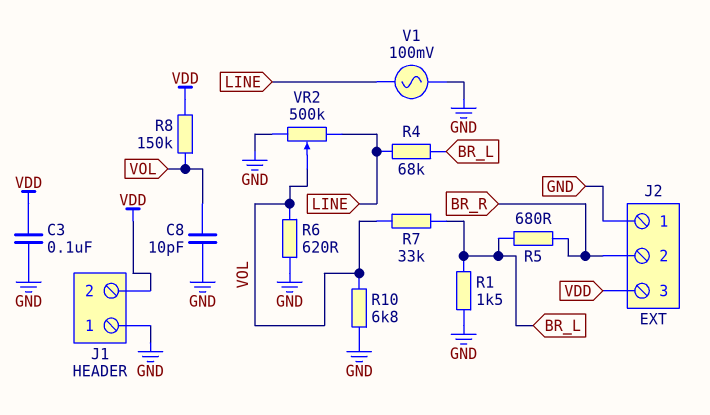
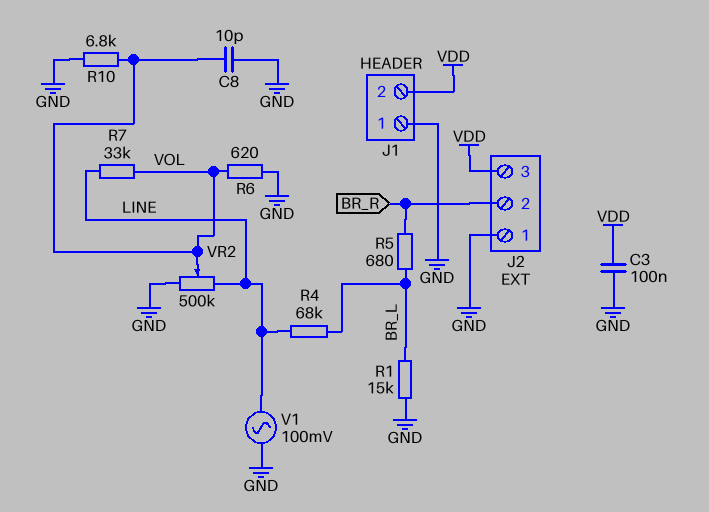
R1: 1.5k (BR_L, GND) -> 15k (BR_L, GND)
R7: 33k (BR_L, VOL) -> 33k (LINE, VOL)
R8: 150k (VDD, VOL) -> none

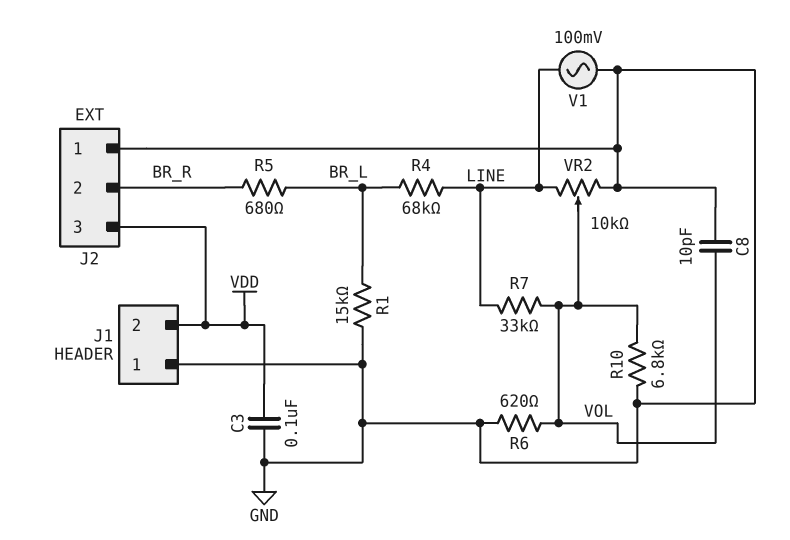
VR2: 500k (GND, LINE, wiper VOL) -> 10k (GND, LINE, wiper VOL)

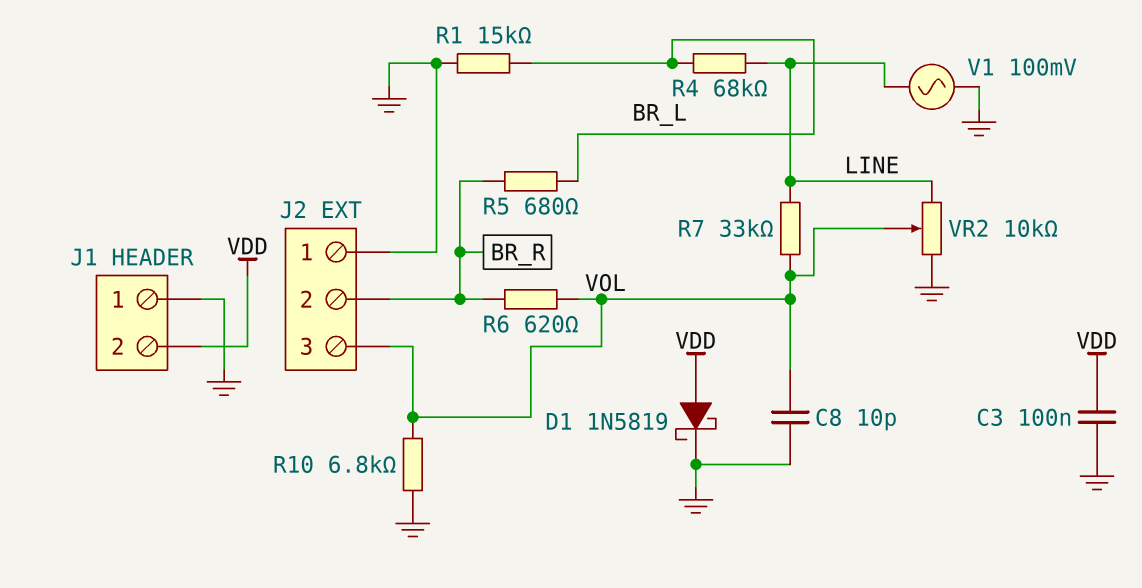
D1: none -> schottky 1N5819 (A VDD, K GND)
J2 pin 3: VDD -> VOL
R6: 620 (GND, VOL) -> 620 (BR_R, VOL)

